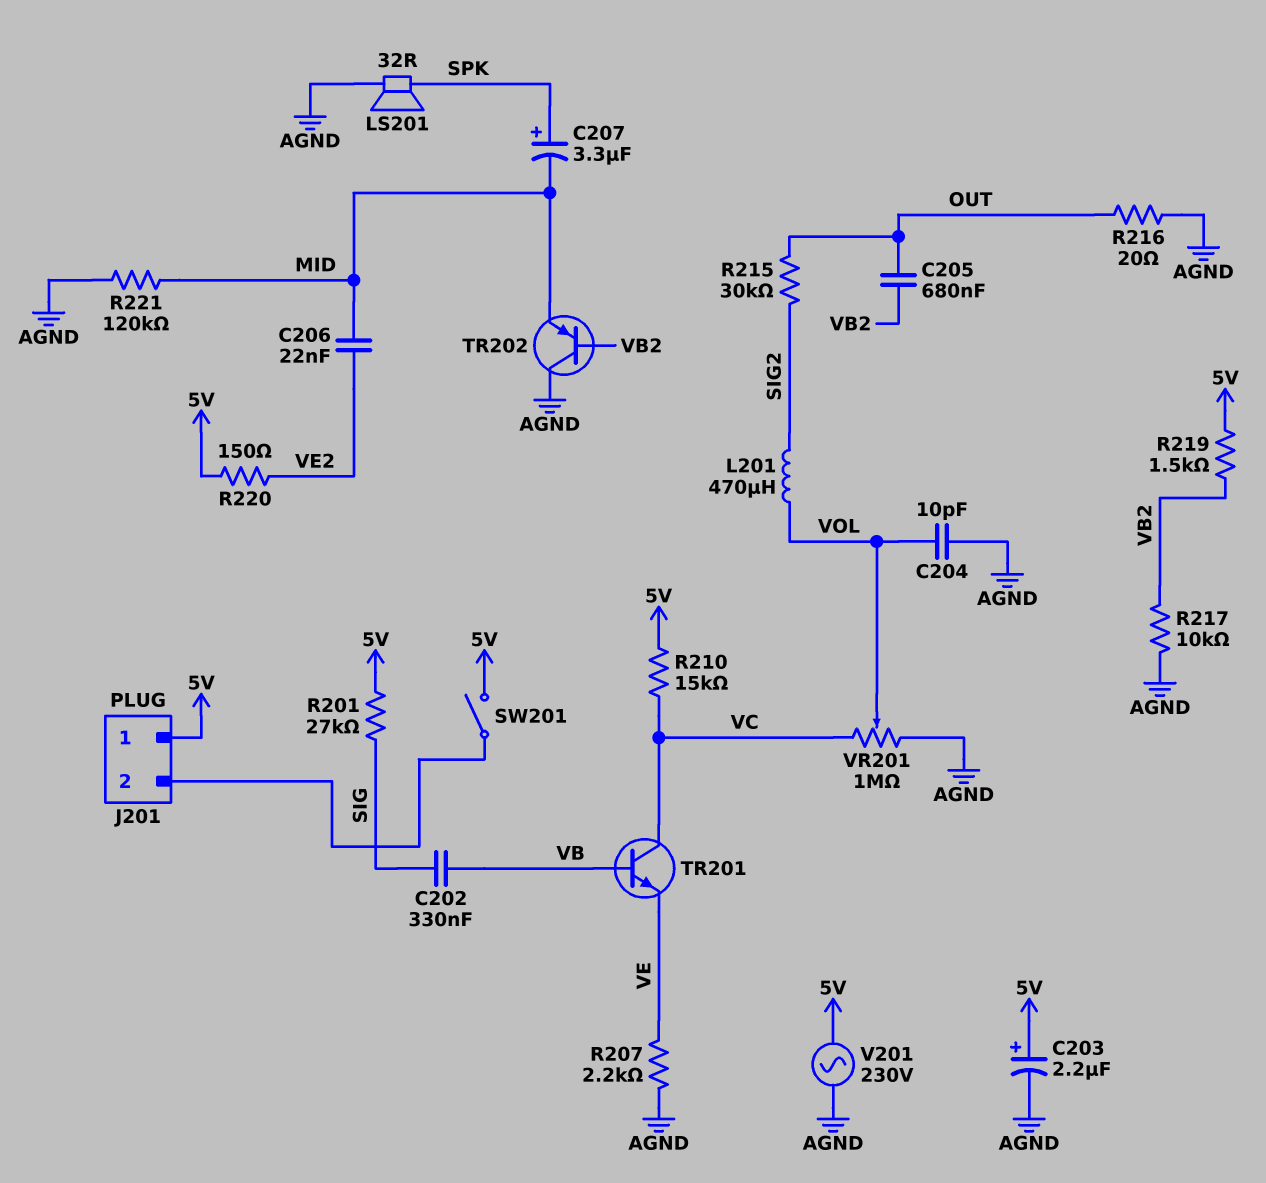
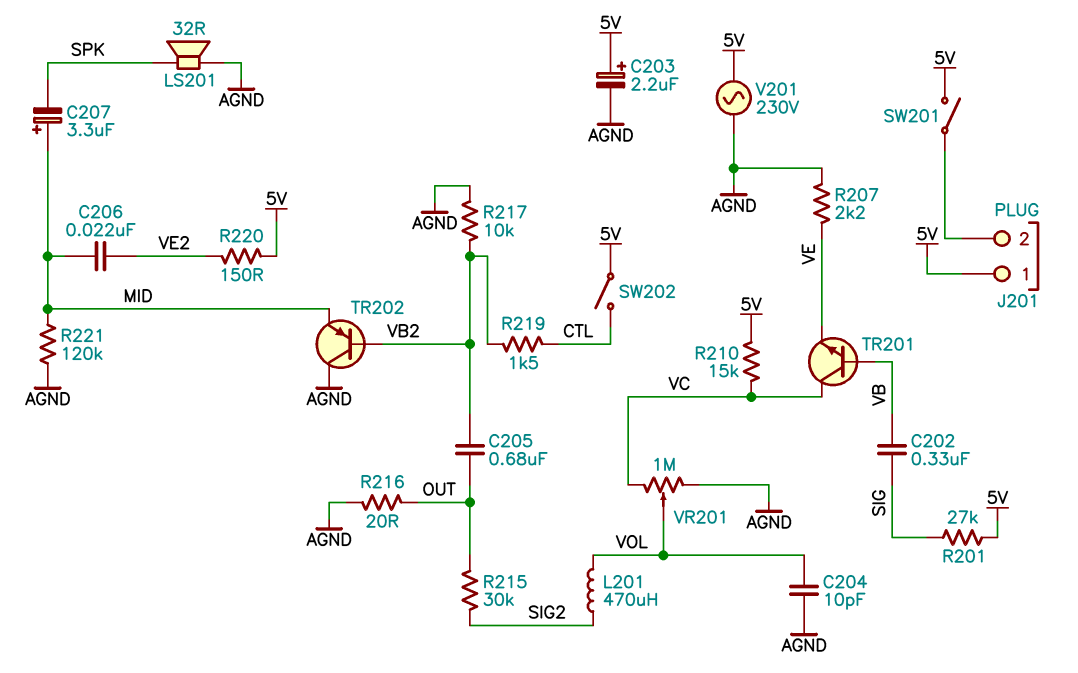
C207: 3.3uF (plus SPK, minus MID) -> 3.3uF (plus MID, minus SPK)
R219: 1.5k (5V, VB2) -> 1.5k (CTL, VB2)
SW202: none -> switch (5V, CTL)

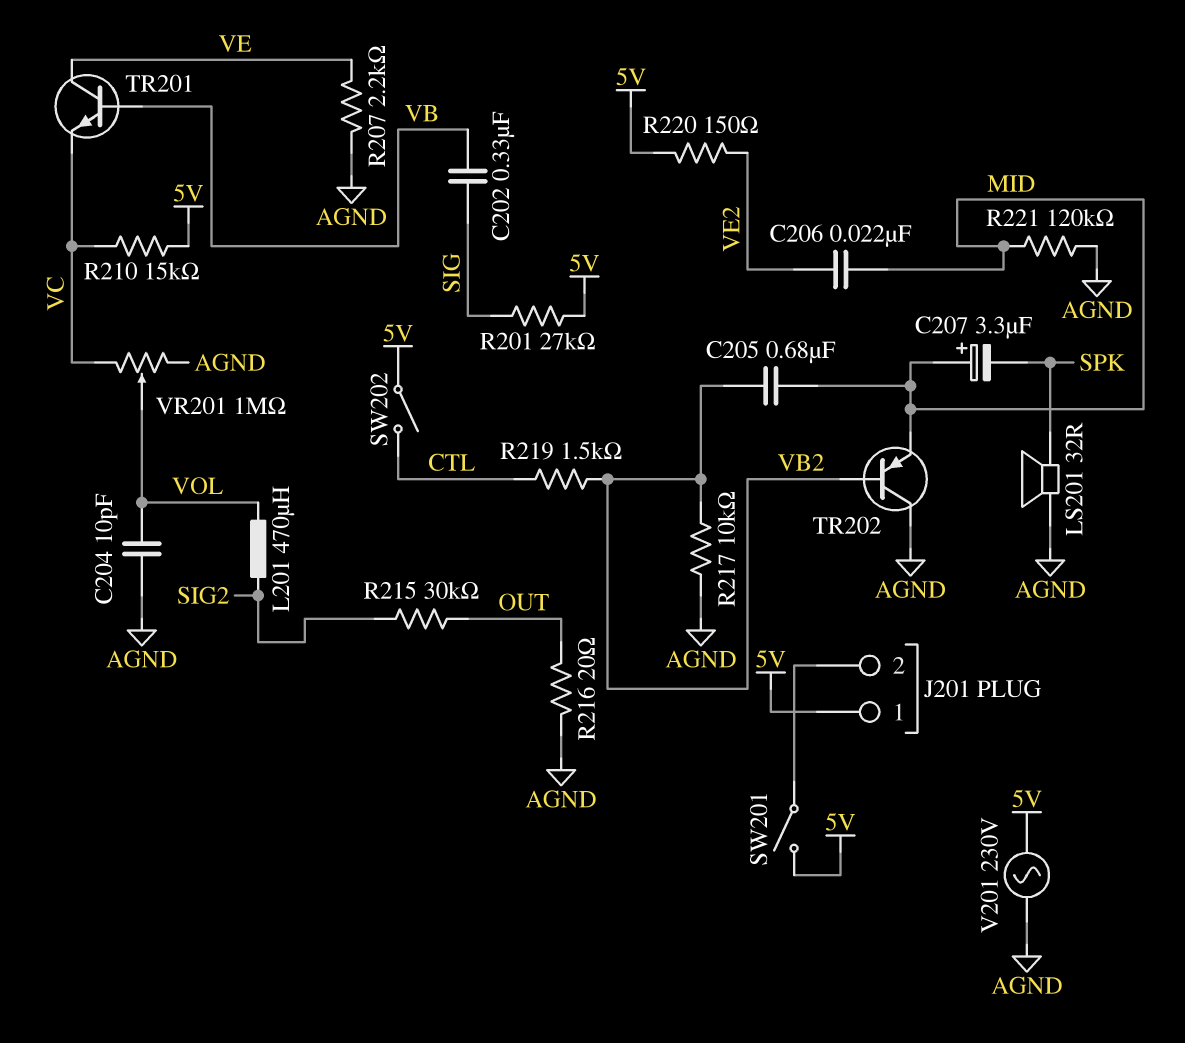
C203: 2.2uF (plus 5V, minus AGND) -> none
C205: 680nF (OUT, VB2) -> 680nF (MID, VB2)
TR201: NPN (B VB, C VC, E VE) -> NPN (B VB, C VE, E VC)

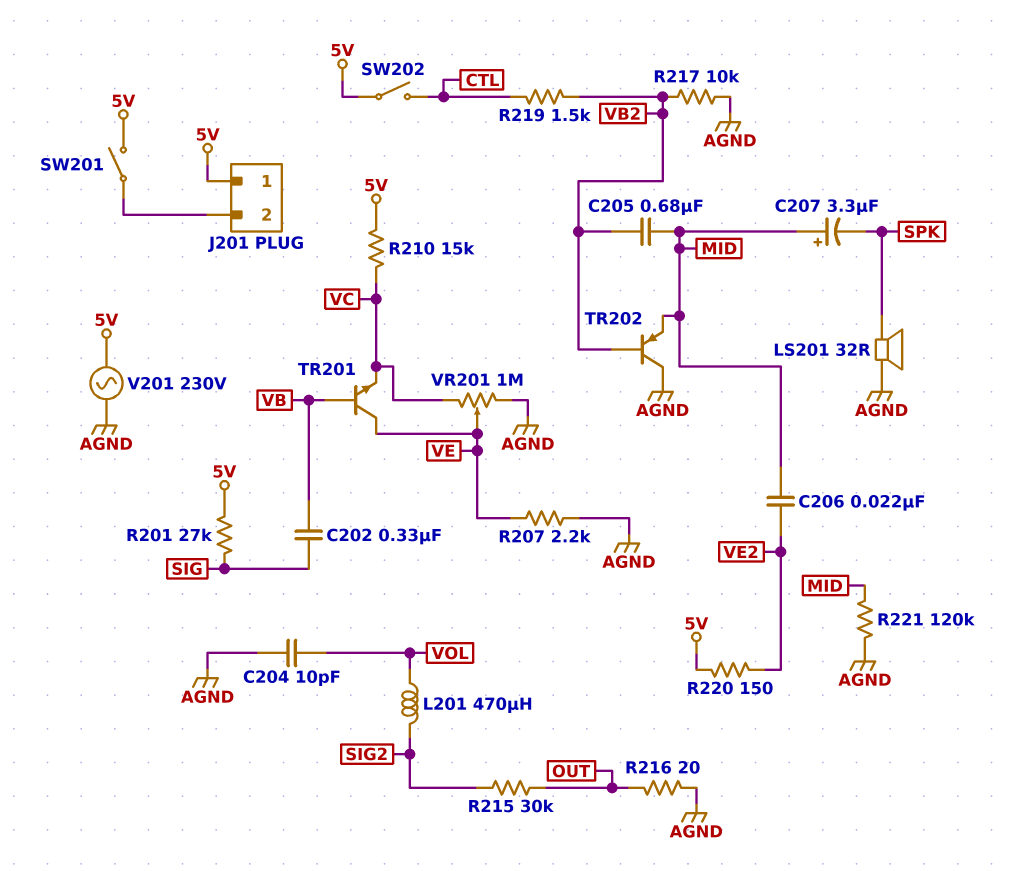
VR201: 1M (AGND, VC, wiper VOL) -> 1M (AGND, VC, wiper VE)

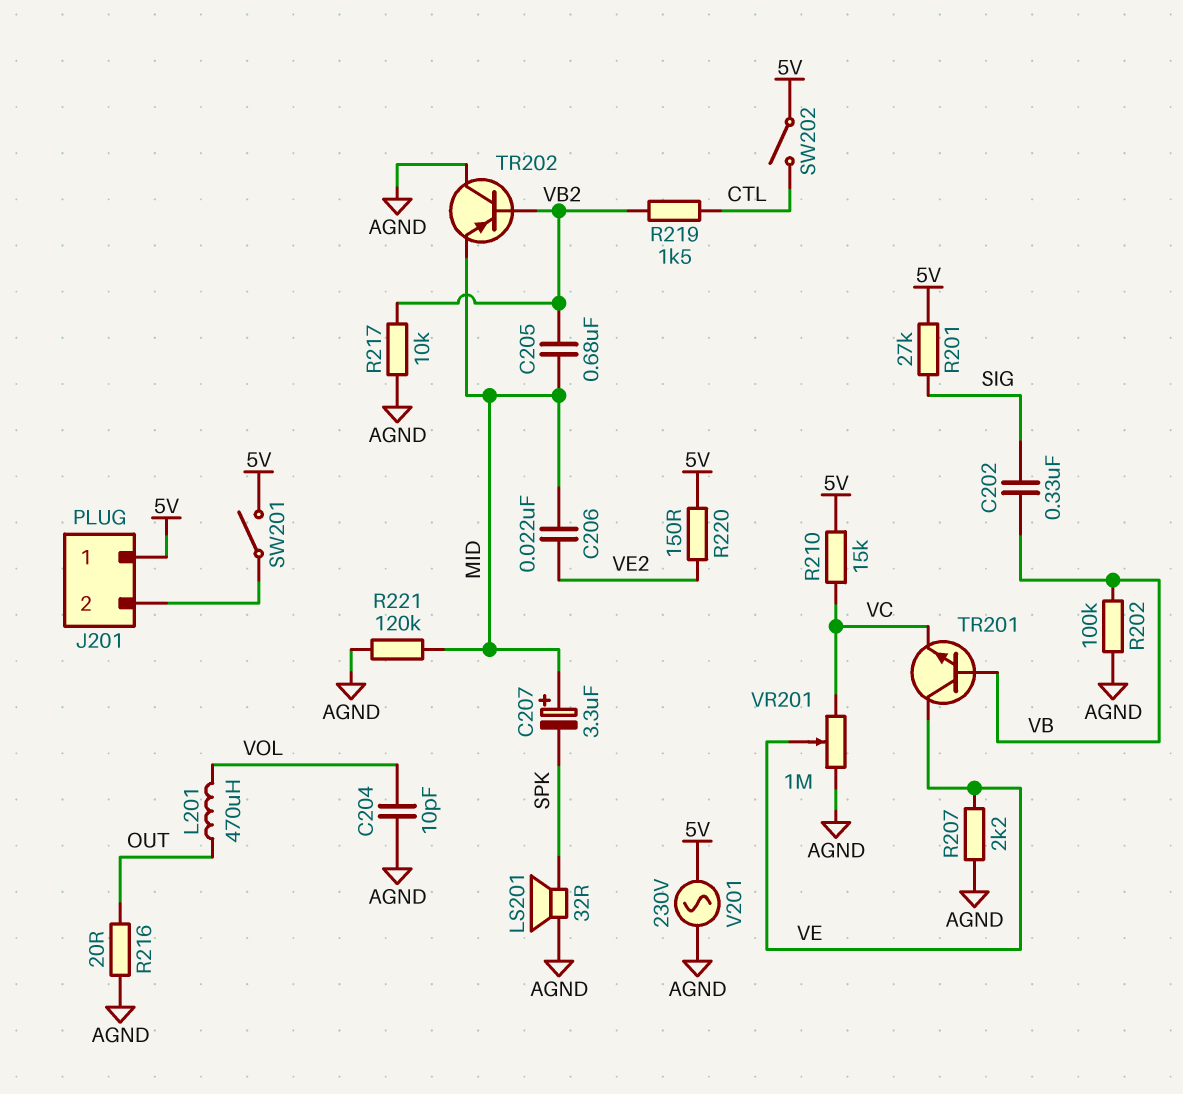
L201: 470uH (SIG2, VOL) -> 470uH (OUT, VOL)
R202: none -> 100k (AGND, VB)
R215: 30k (OUT, SIG2) -> none

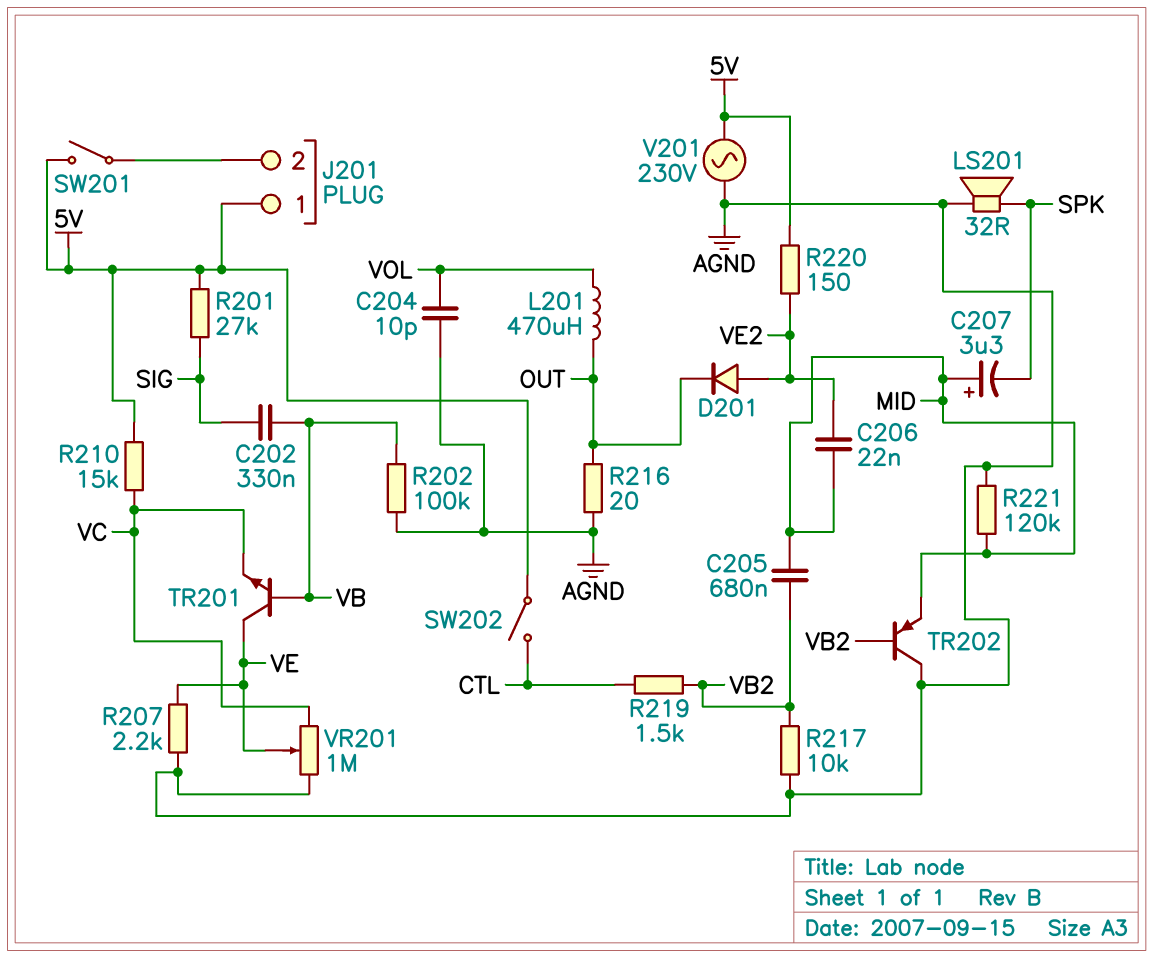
D201: none -> diode (A VE2, K OUT)

